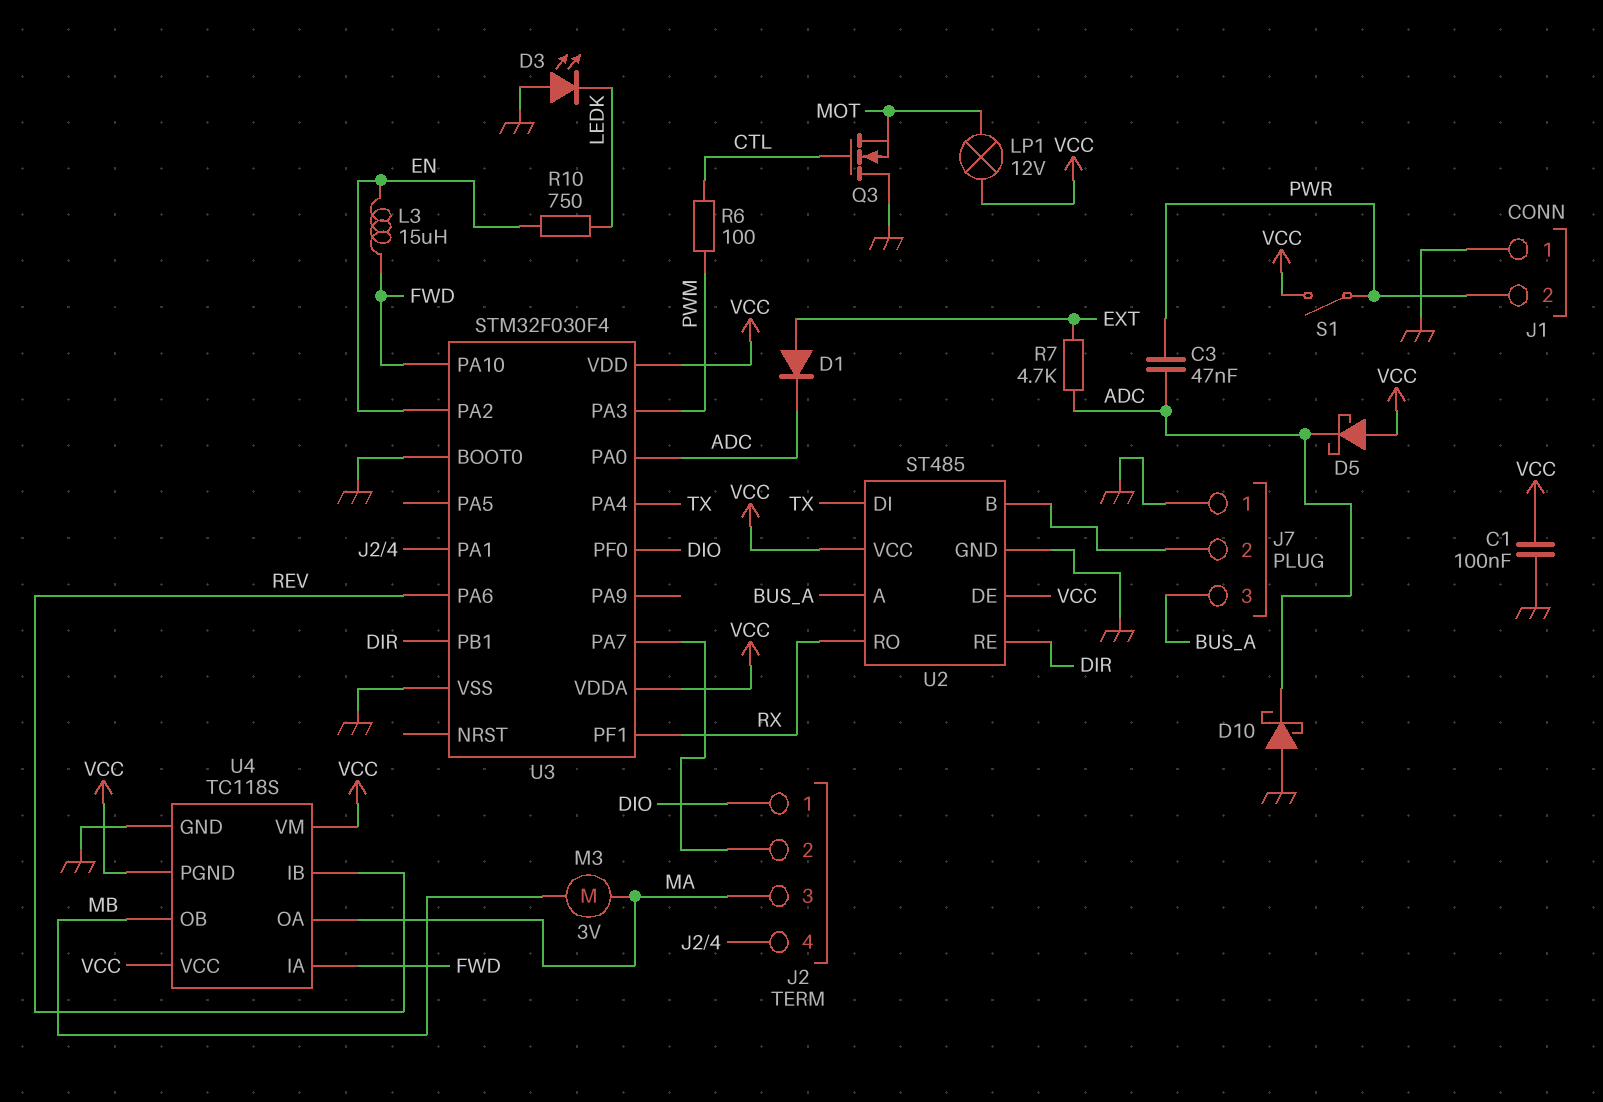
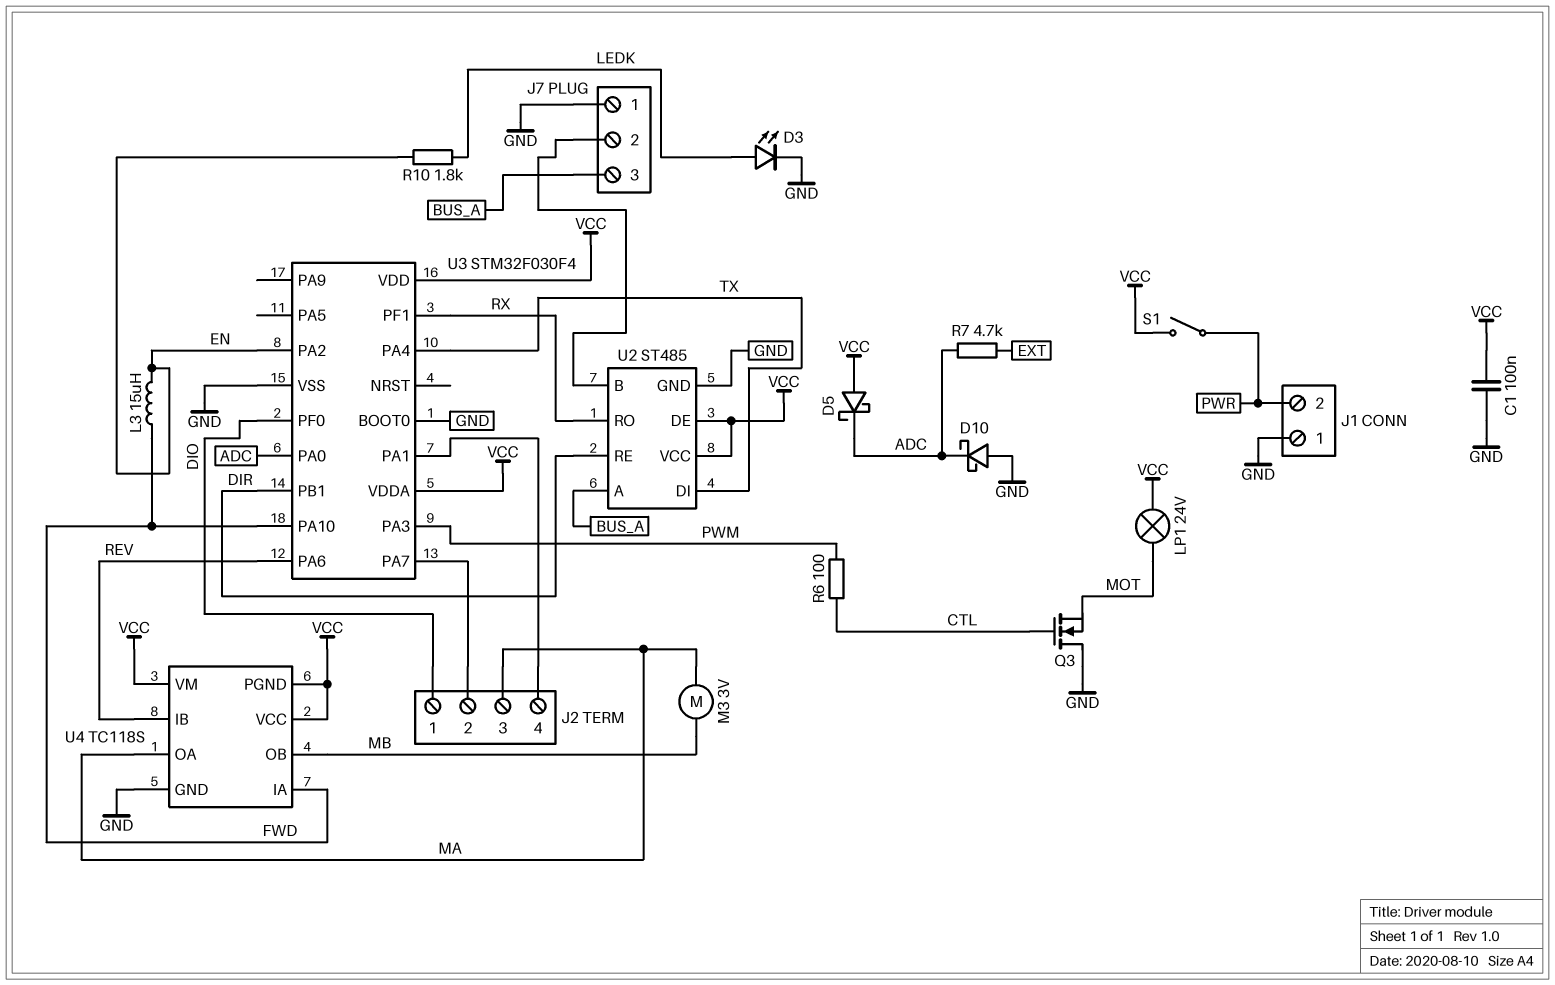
C3: 47nF (ADC, PWR) -> none
D1: diode (A EXT, K ADC) -> none
D3: LED (A GND, K LEDK) -> LED (A LEDK, K GND)
LP1: lamp 12V (MOT, VCC) -> lamp 24V (MOT, VCC)
R10: 750 (EN, LEDK) -> 1.8k (EN, LEDK)

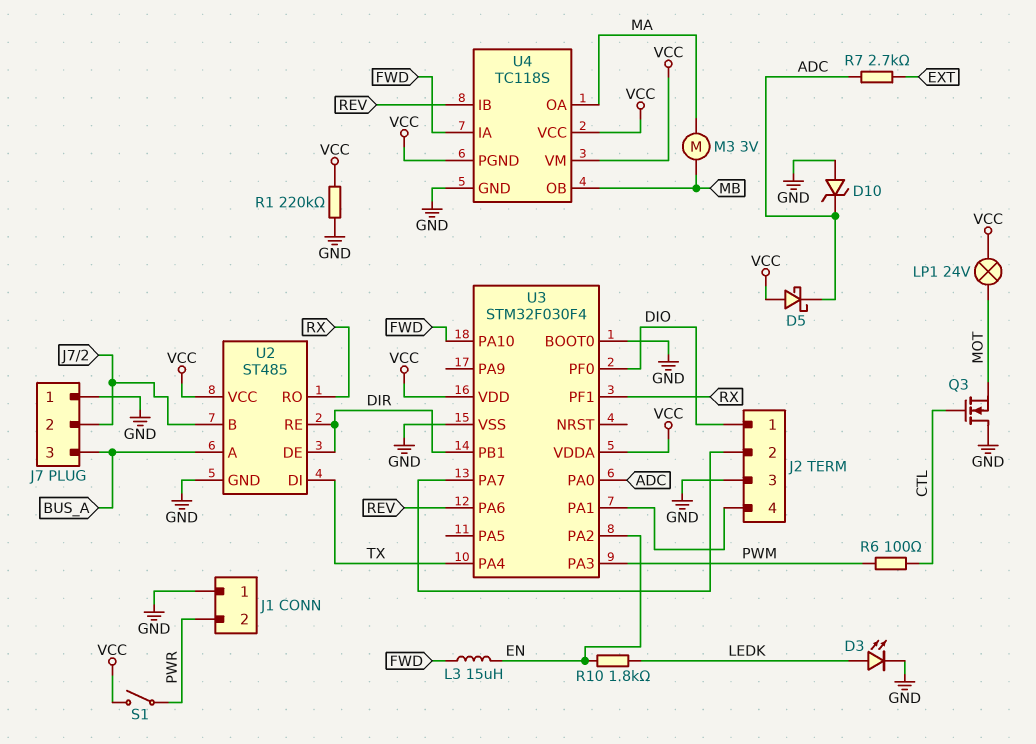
C1: 100nF (GND, VCC) -> none
D10: schottky (A GND, K ADC) -> zener (A GND, K ADC)
J2 pin 3: MA -> GND
R1: none -> 220k (GND, VCC)
R7: 4.7k (ADC, EXT) -> 2.7k (ADC, EXT)
U2 pin DE: VCC -> DIR

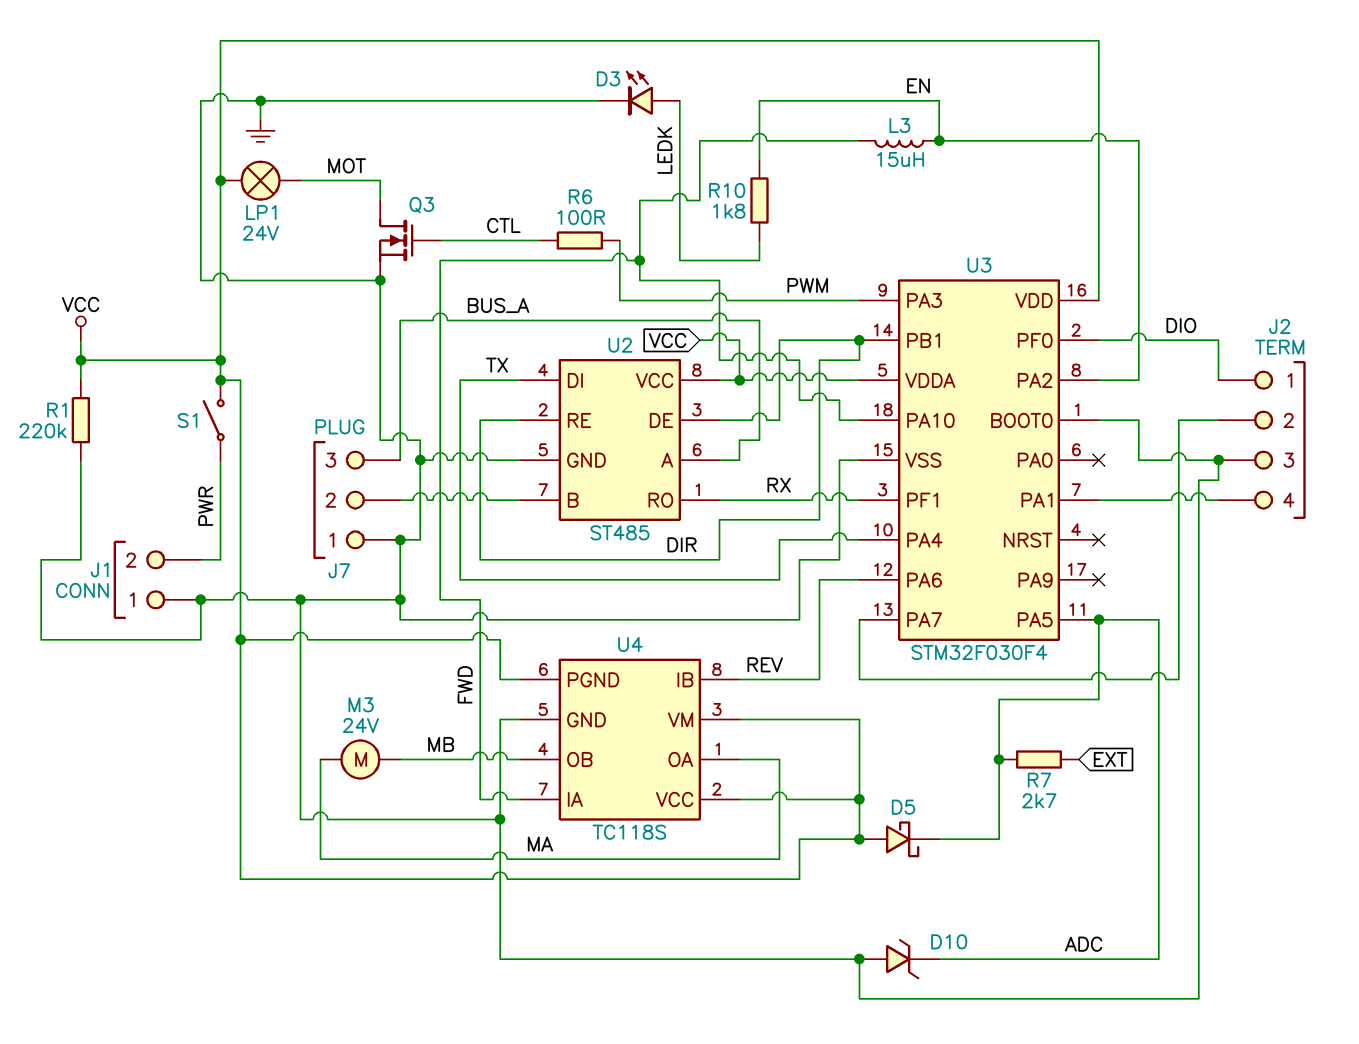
M3: motor 3V (MA, MB) -> motor 24V (MA, MB)
Q3: NMOS (G CTL, D GND, S MOT) -> NMOS (G CTL, D MOT, S GND)
U3 pin PA0: ADC -> none
U3 pin PA5: none -> ADC

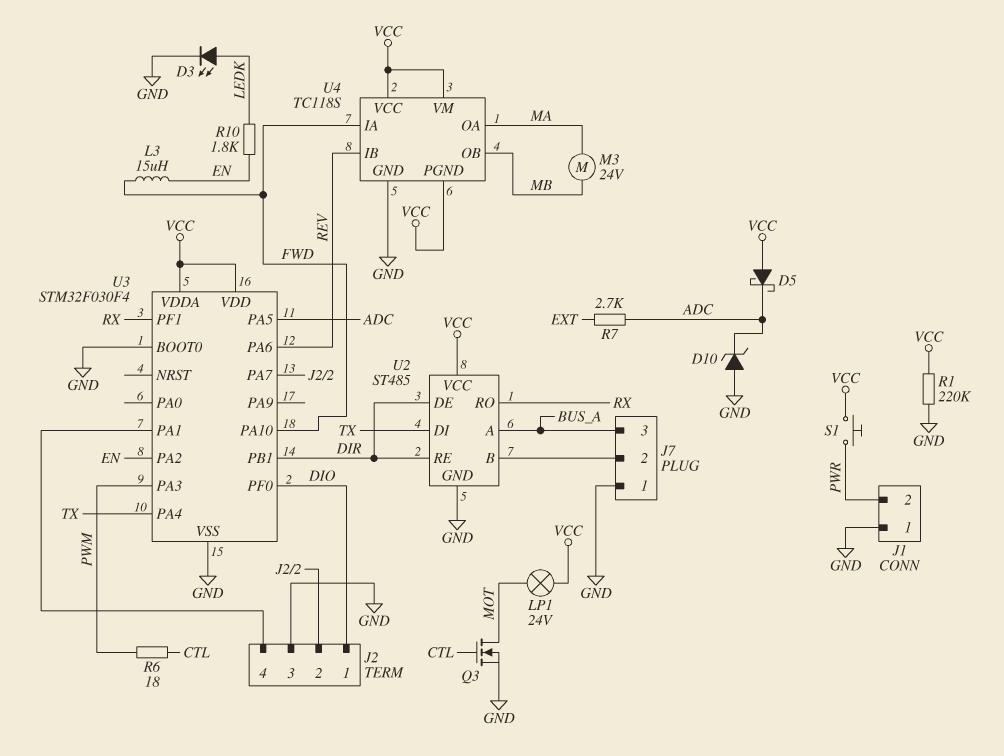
R6: 100 (CTL, PWM) -> 18 (CTL, PWM)
S1: switch (PWR, VCC) -> button (PWR, VCC)

